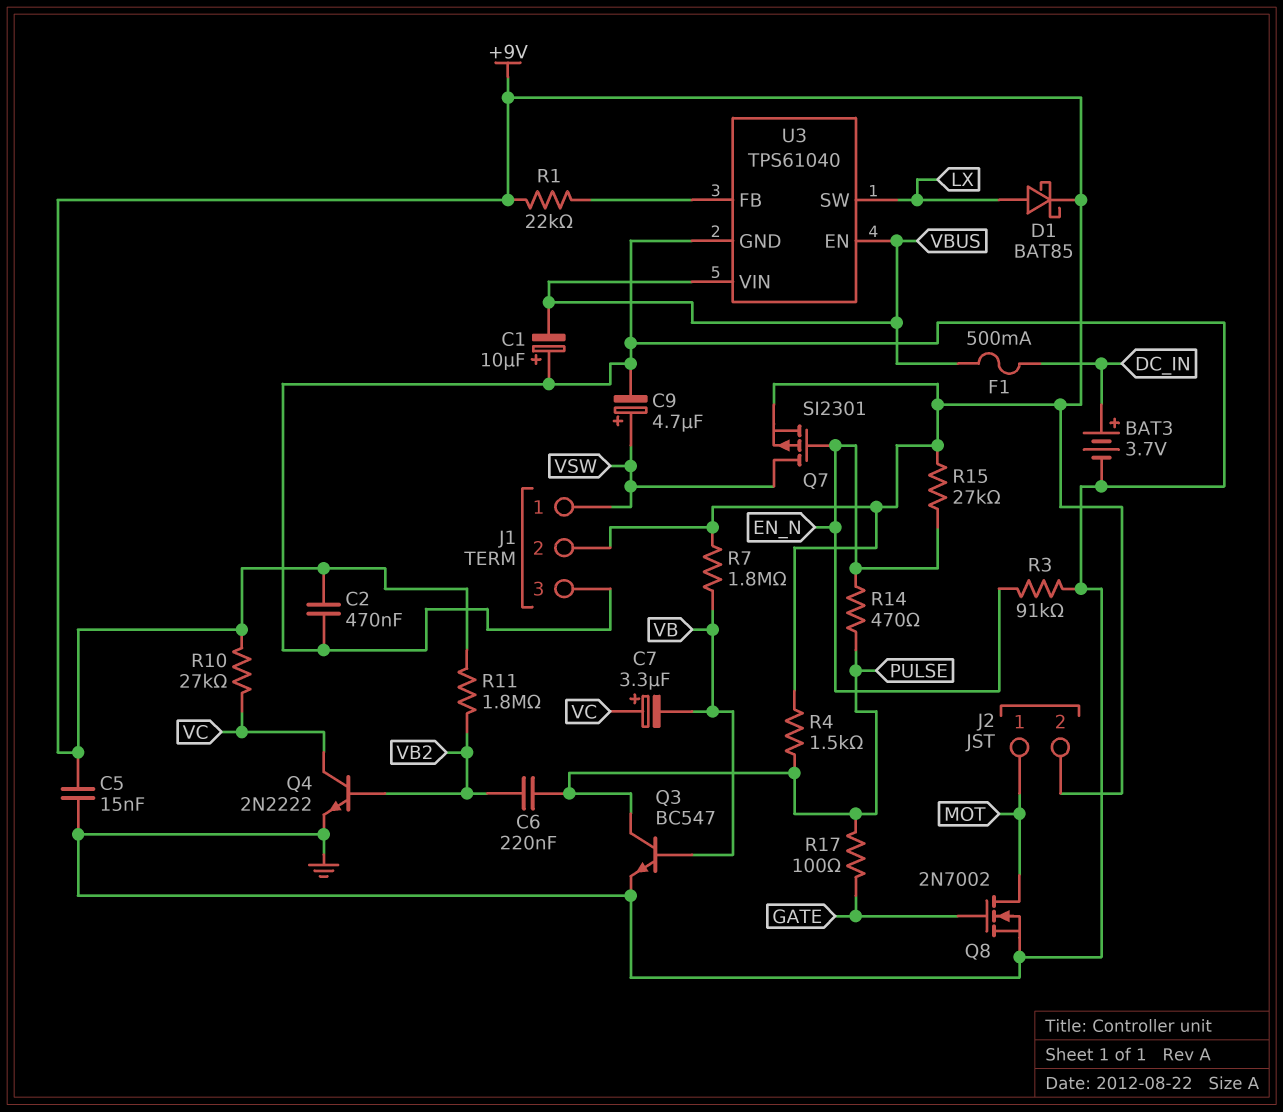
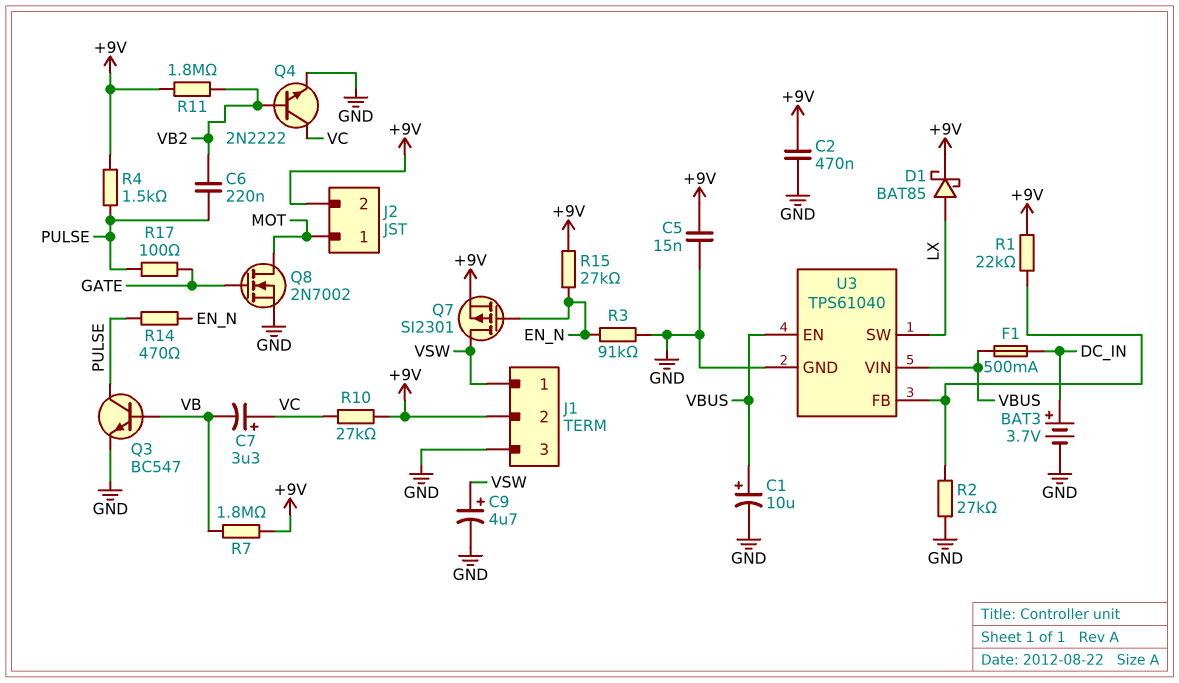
C1: 10uF (plus GND, minus VBUS) -> 10uF (plus VBUS, minus GND)
R2: none -> 27k (GND, U3/FB)

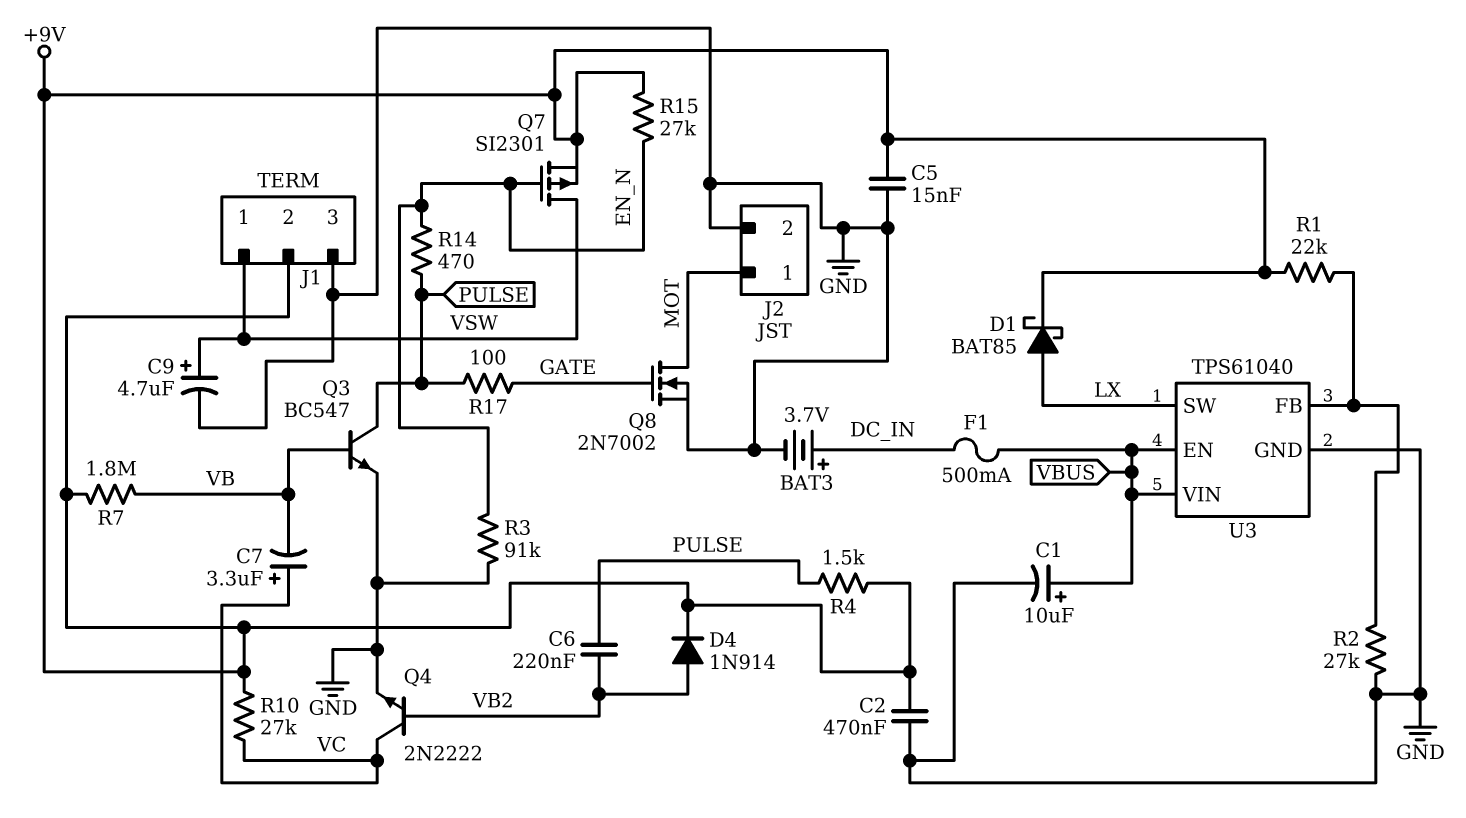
D4: none -> diode 1N914 (A VB2, K +9V)
J2 pin 2: +9V -> GND
R11: 1.8M (+9V, VB2) -> none

